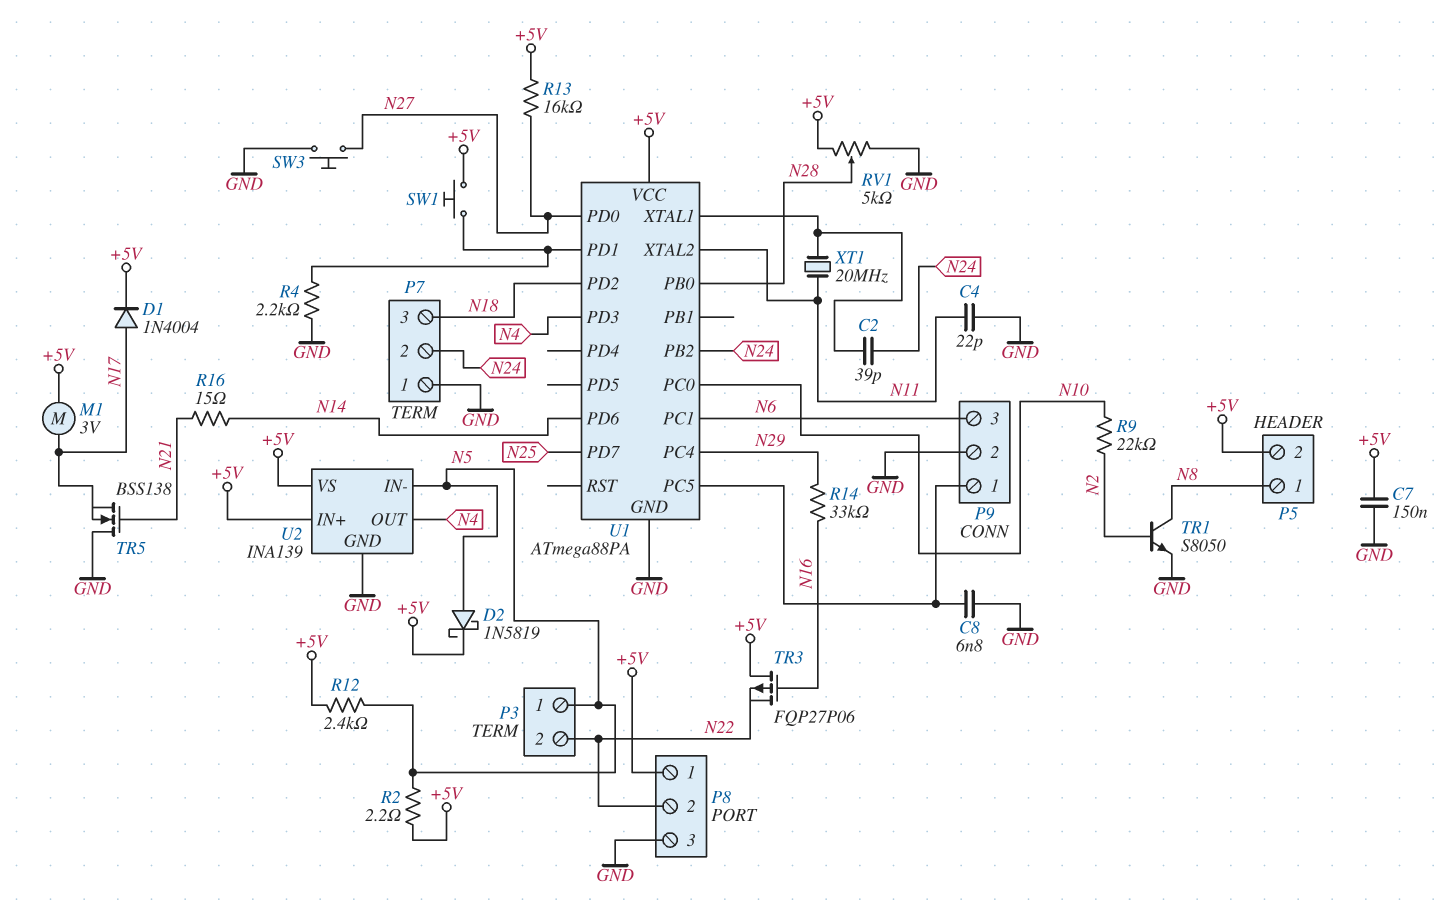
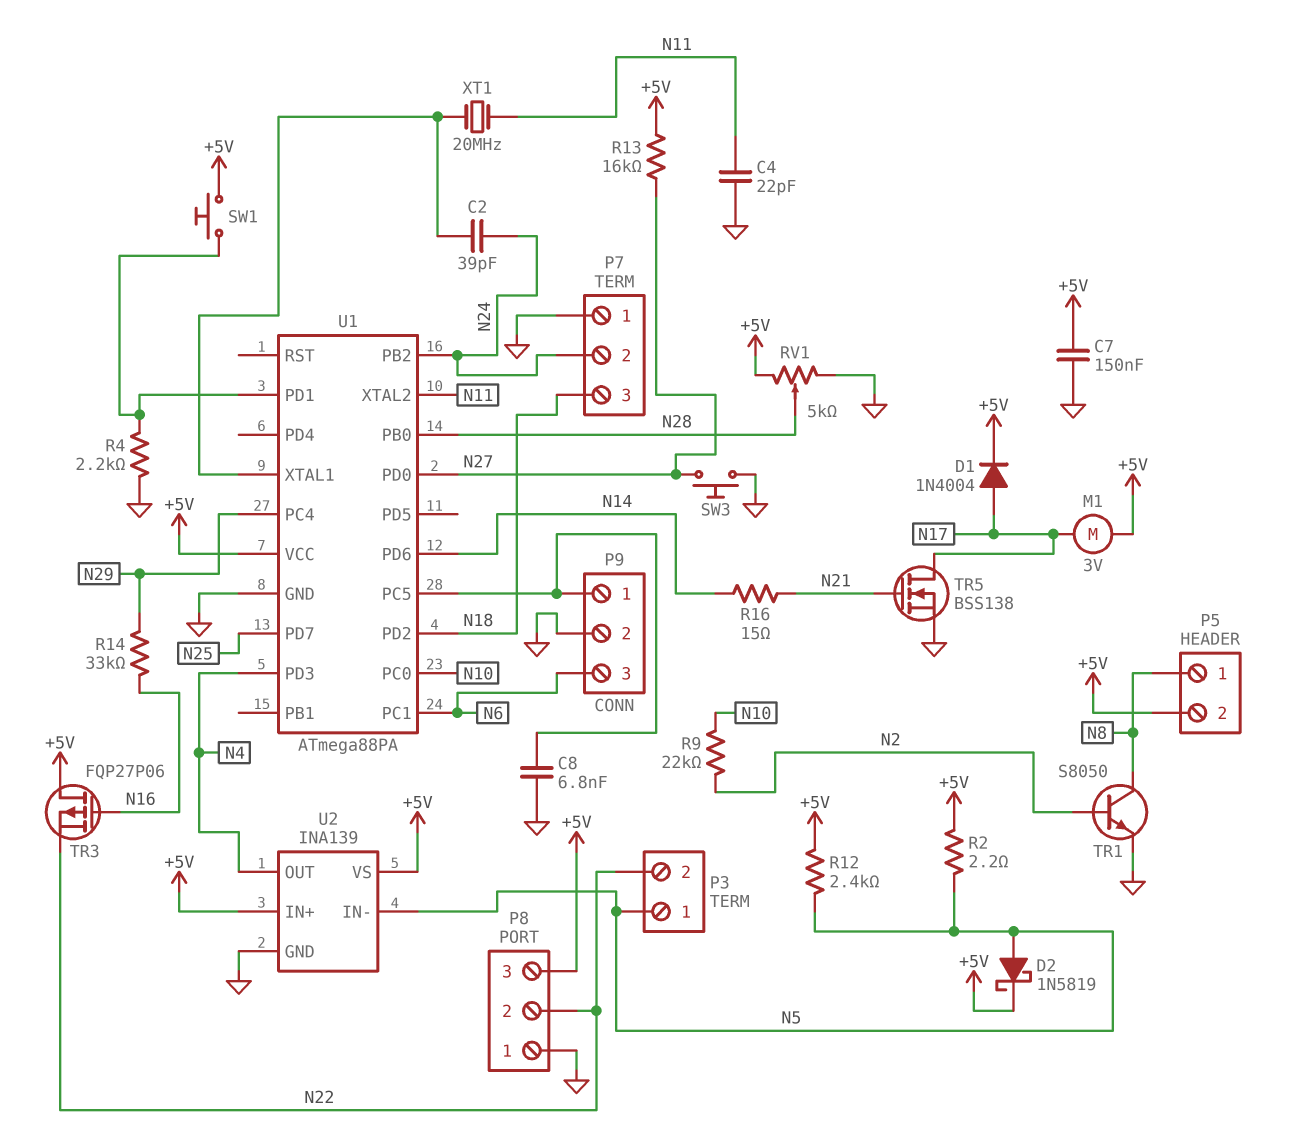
P8 pin 1: +5V -> GND
P8 pin 3: GND -> +5V
TR5: NMOS BSS138 (G N21, D GND, S N17) -> NMOS BSS138 (G N21, D N17, S GND)

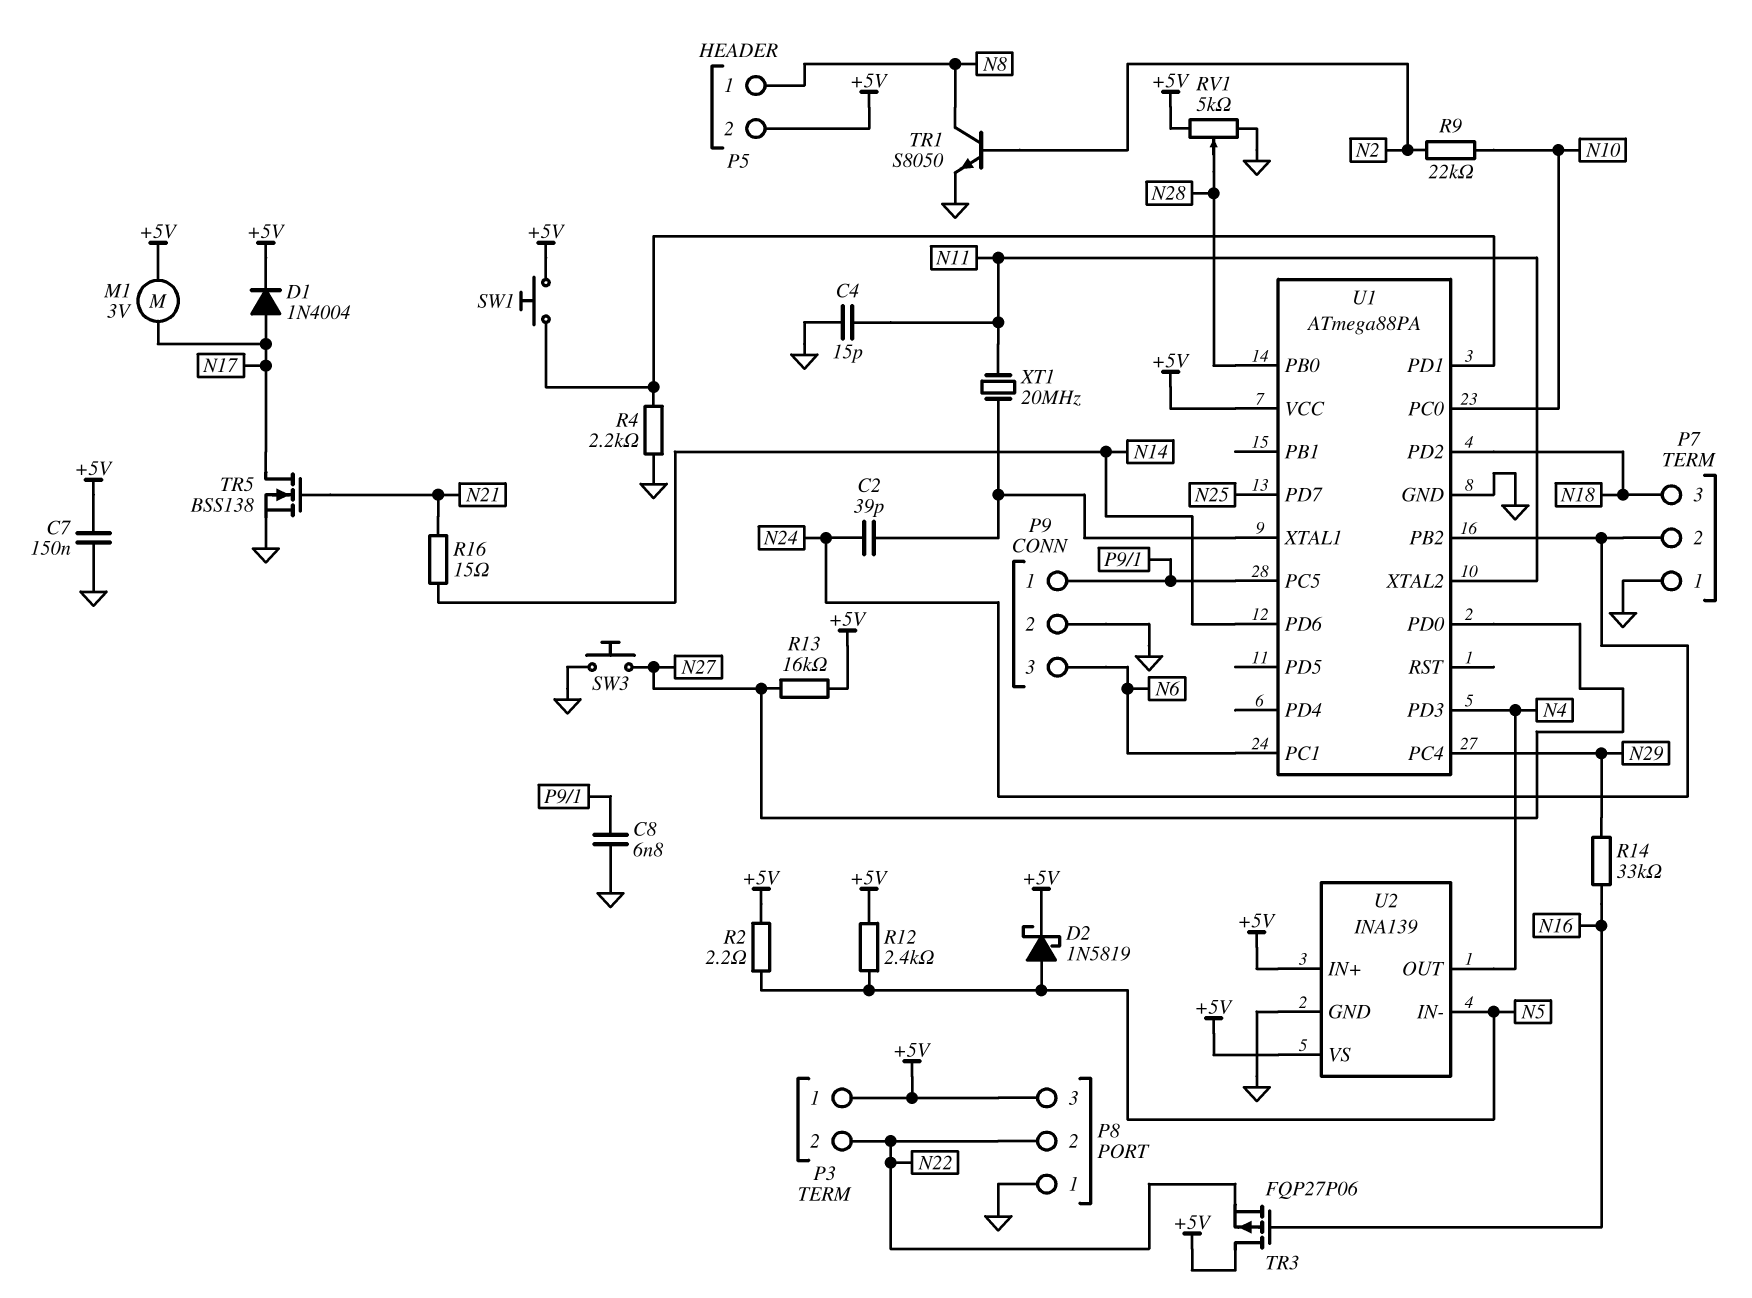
C4: 22pF (GND, N11) -> 15pF (GND, N11)
P3 pin 1: N5 -> +5V

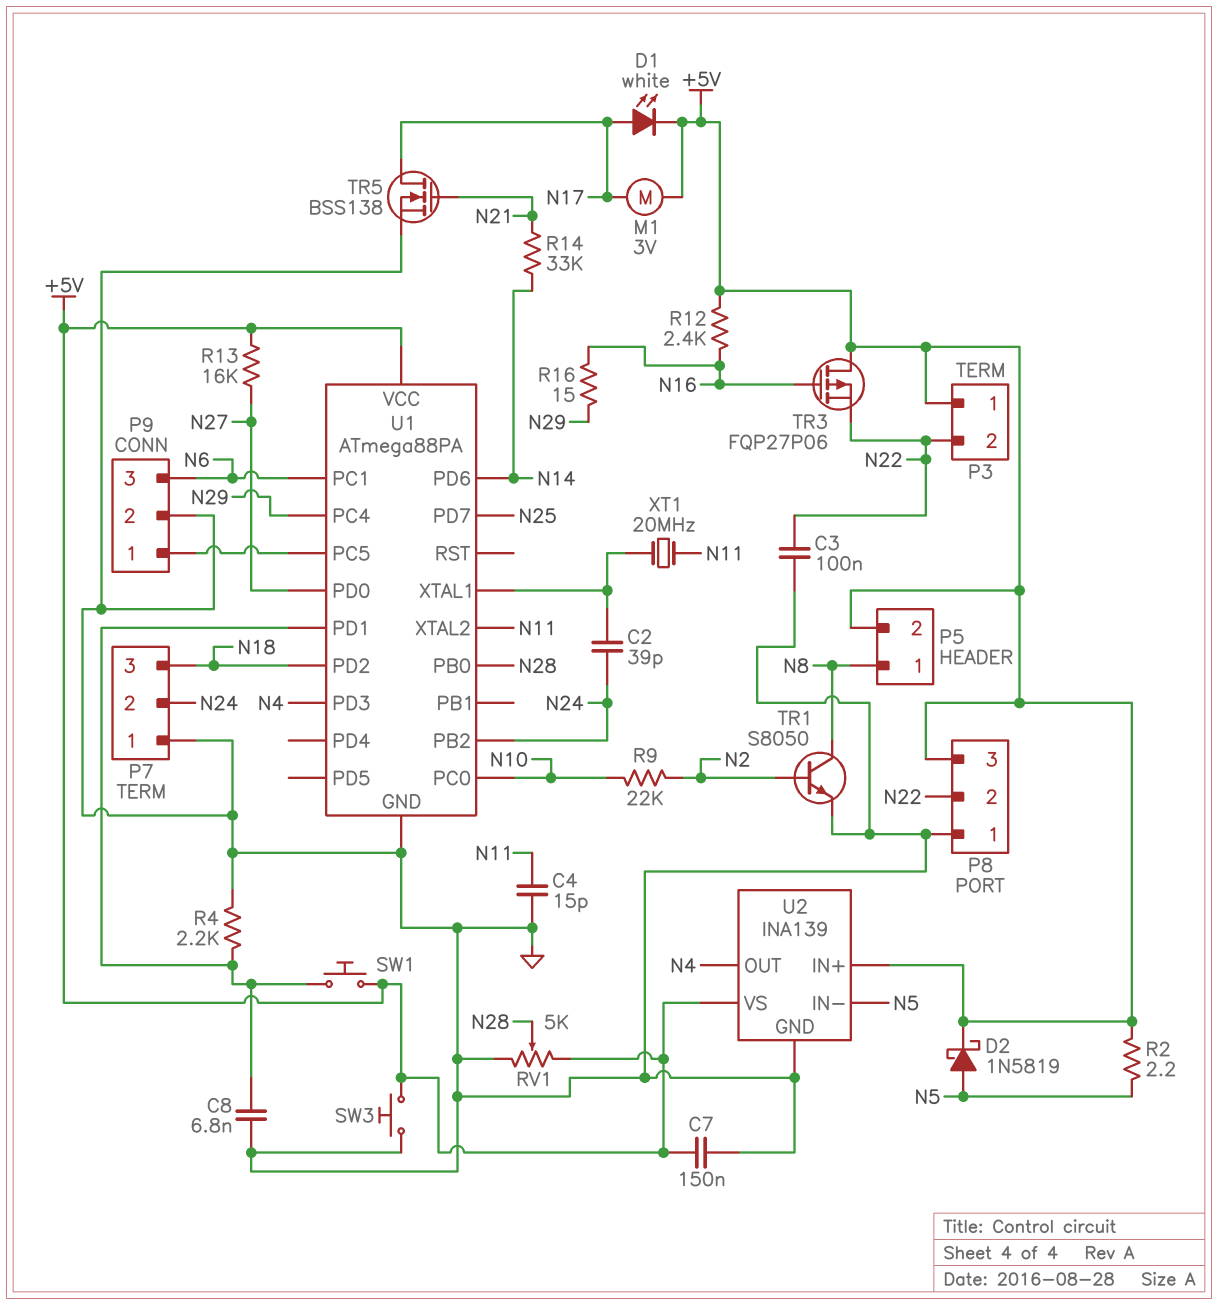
C3: none -> 100nF (GND, N22)
C8: 6.8nF (GND, P9/1) -> 6.8nF (GND, U1/PD1)
D1: diode 1N4004 (A N17, K +5V) -> LED white (A N17, K +5V)
R12: 2.4k (+5V, N5) -> 2.4k (+5V, N16)
R14: 33k (N16, N29) -> 33k (N14, N21)
R16: 15 (N14, N21) -> 15 (N16, N29)
SW3: button (GND, N27) -> button (+5V, GND)

